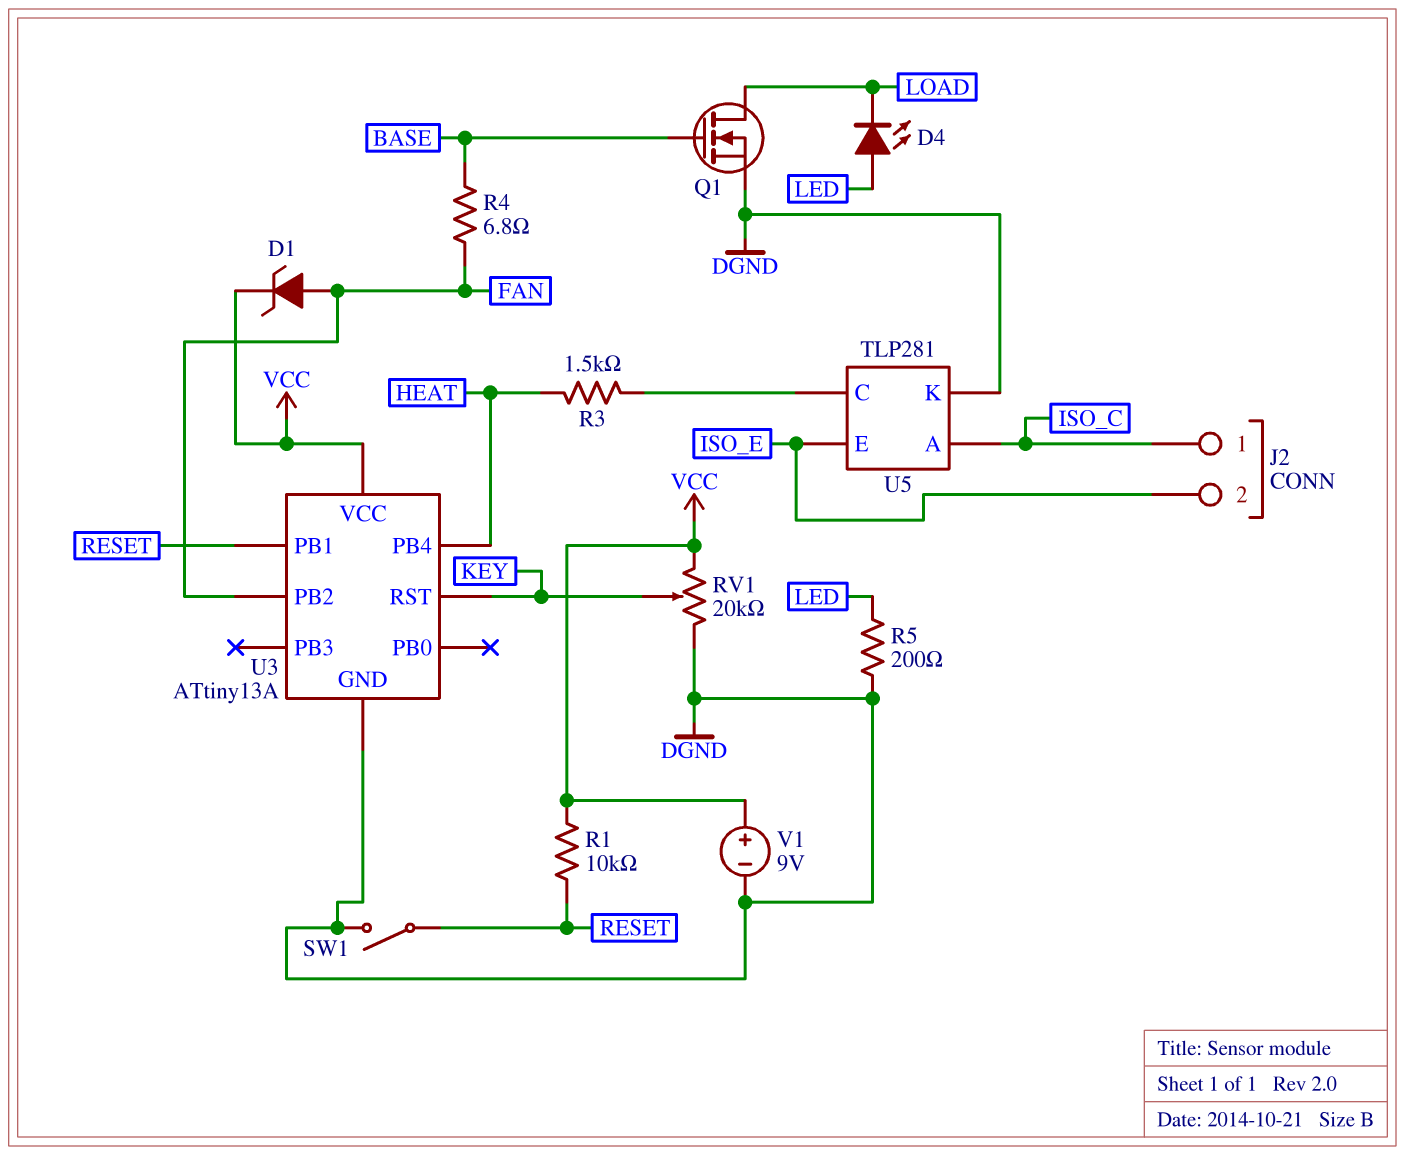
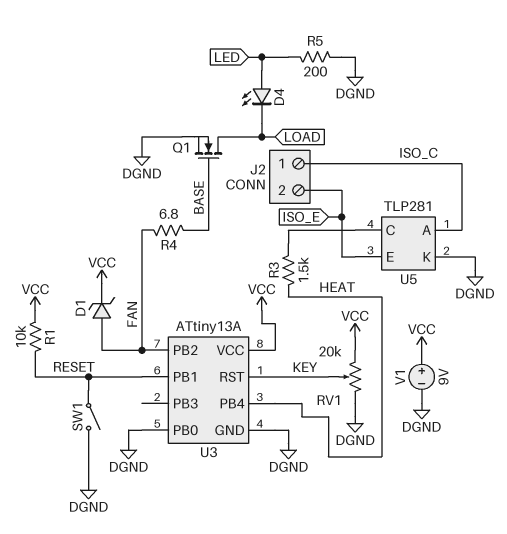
U3 pin PB0: none -> DGND

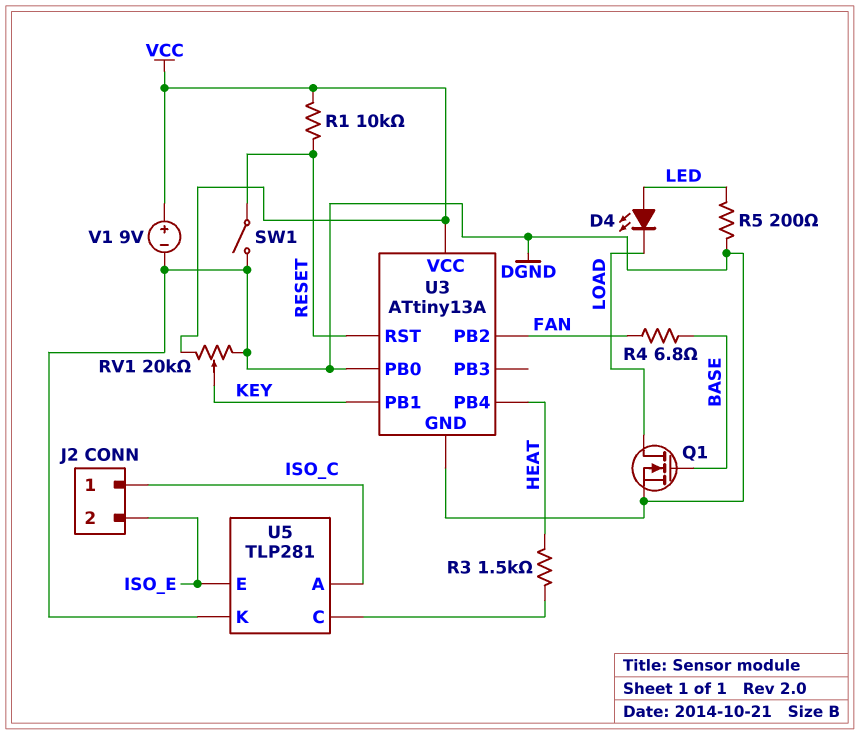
D1: zener (A FAN, K VCC) -> none
U3 pin PB1: RESET -> KEY
U3 pin RST: KEY -> RESET

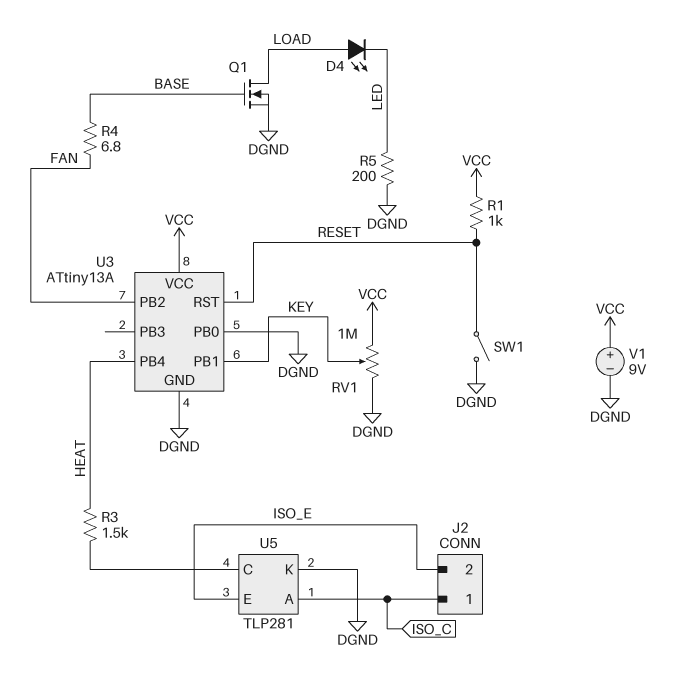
D4: LED (A LED, K LOAD) -> LED (A LOAD, K LED)
R1: 10k (RESET, VCC) -> 1k (RESET, VCC)
RV1: 20k (DGND, VCC, wiper KEY) -> 1M (DGND, VCC, wiper KEY)

